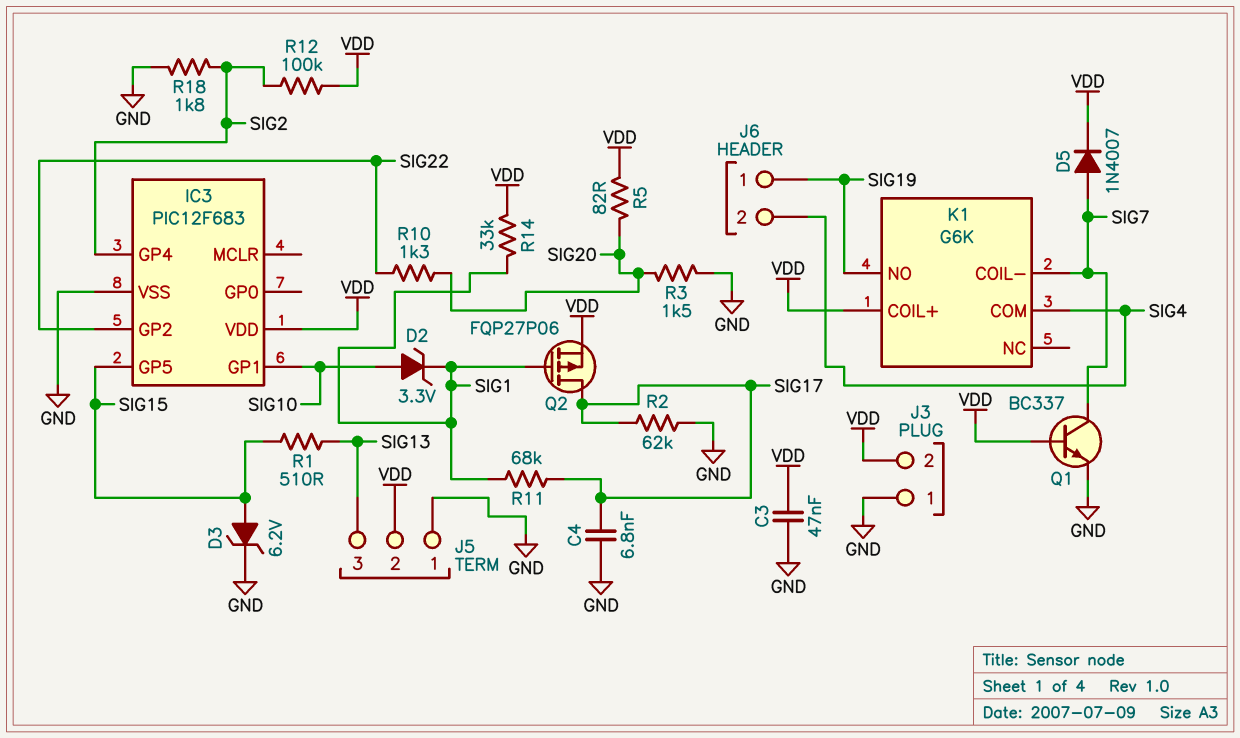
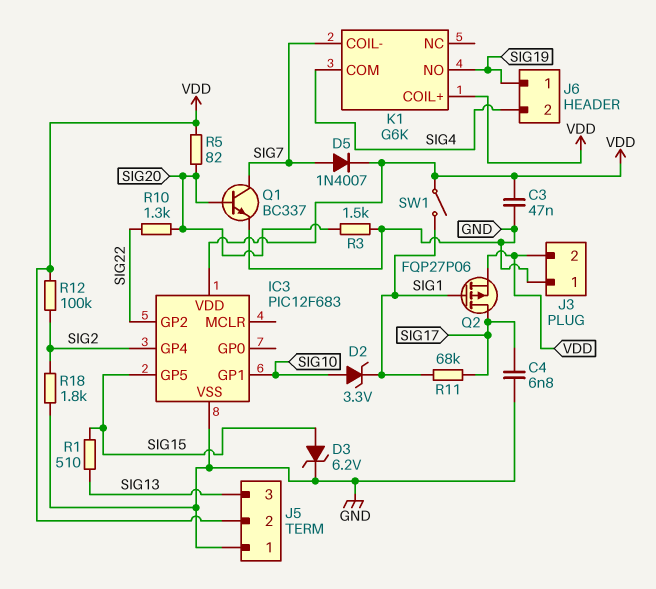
Q1: NPN BC337 (B VDD, C SIG7, E GND) -> NPN BC337 (B SIG20, C SIG7, E GND)
R2: 62k (GND, SIG17) -> none
R14: 33k (SIG1, VDD) -> none
SW1: none -> switch (SIG1, VDD)

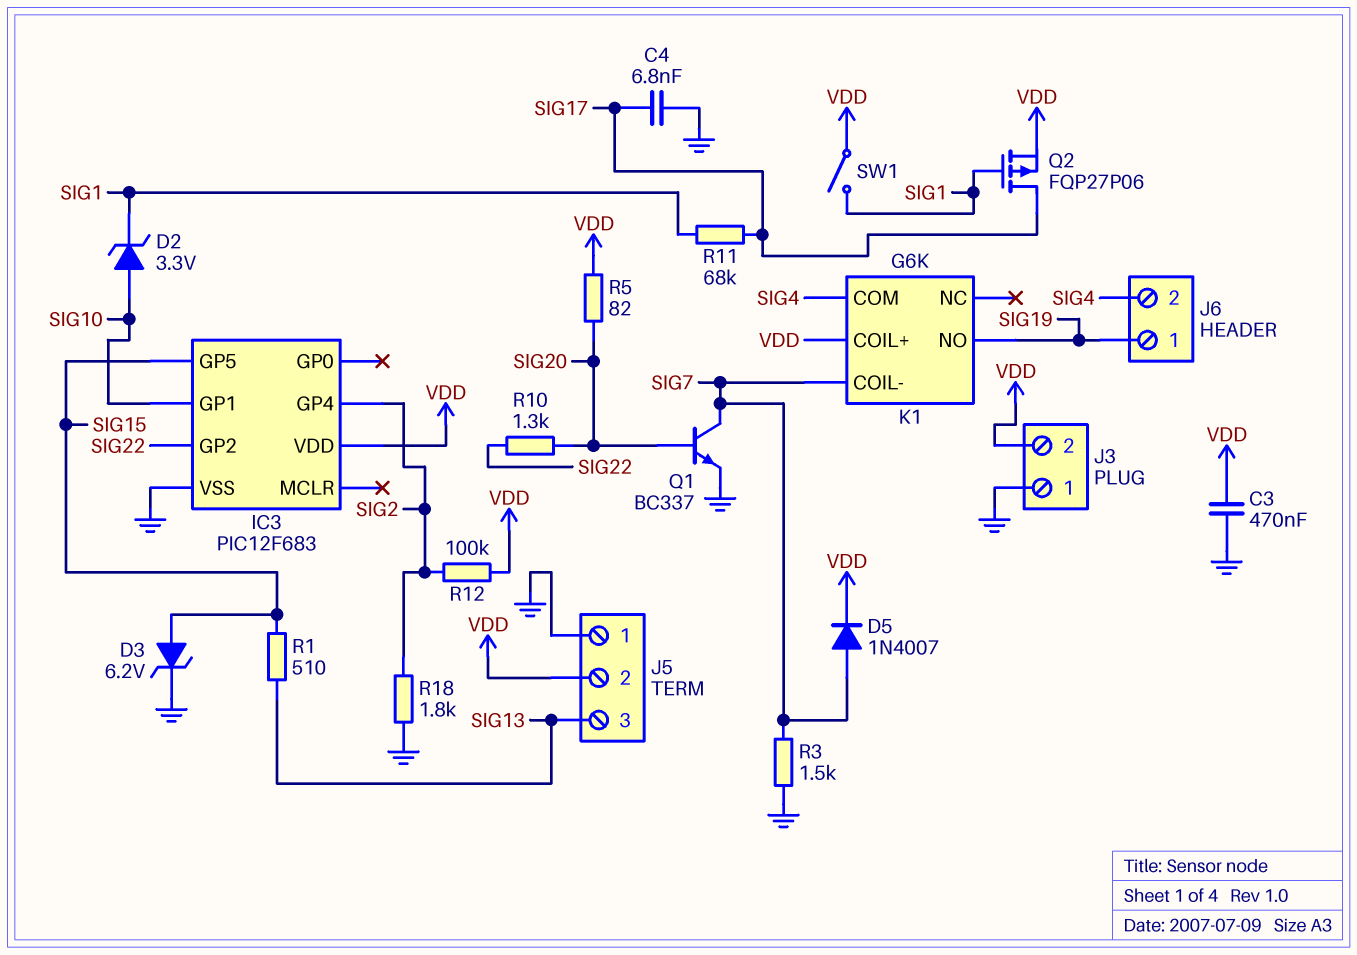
C3: 47nF (GND, VDD) -> 470nF (GND, VDD)
R3: 1.5k (GND, SIG20) -> 1.5k (GND, SIG7)

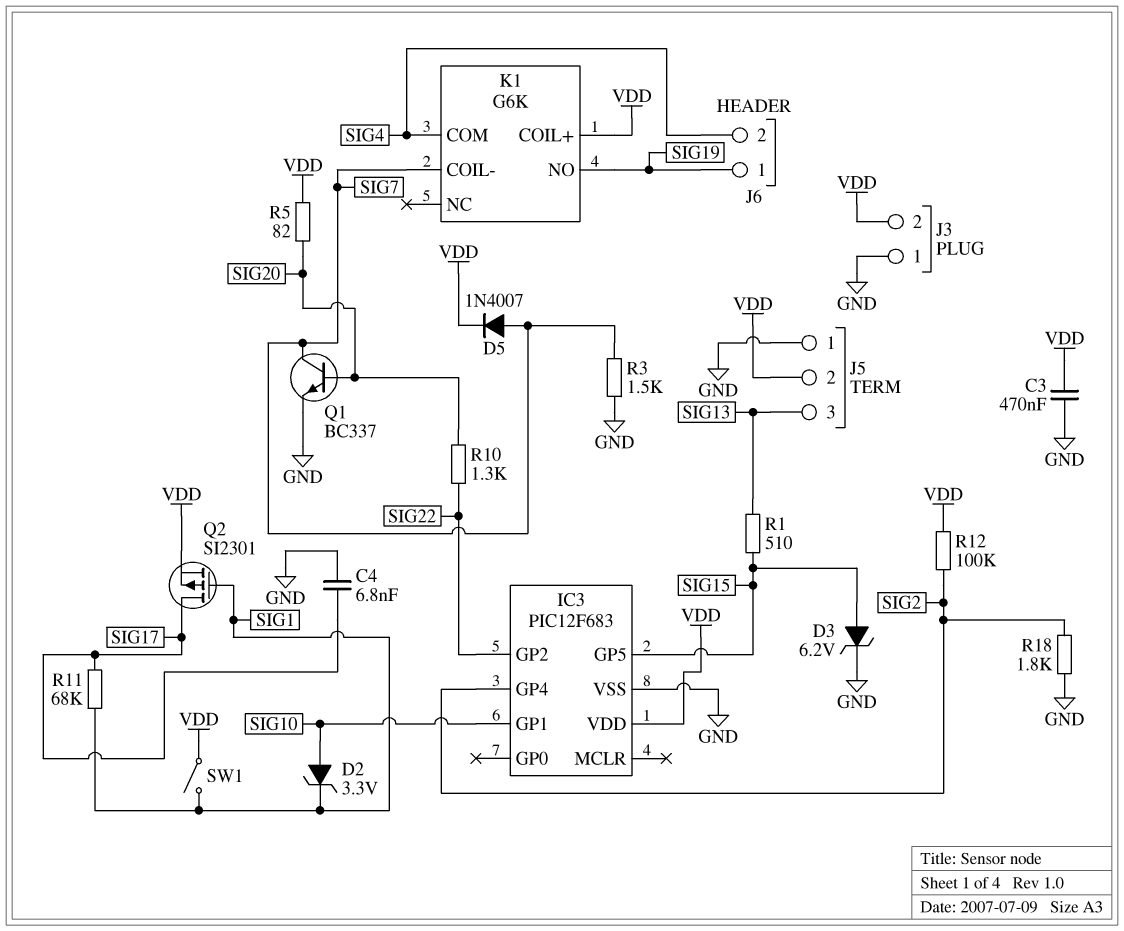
Q2: PMOS FQP27P06 (G SIG1, D SIG17, S VDD) -> PMOS SI2301 (G SIG1, D SIG17, S VDD)

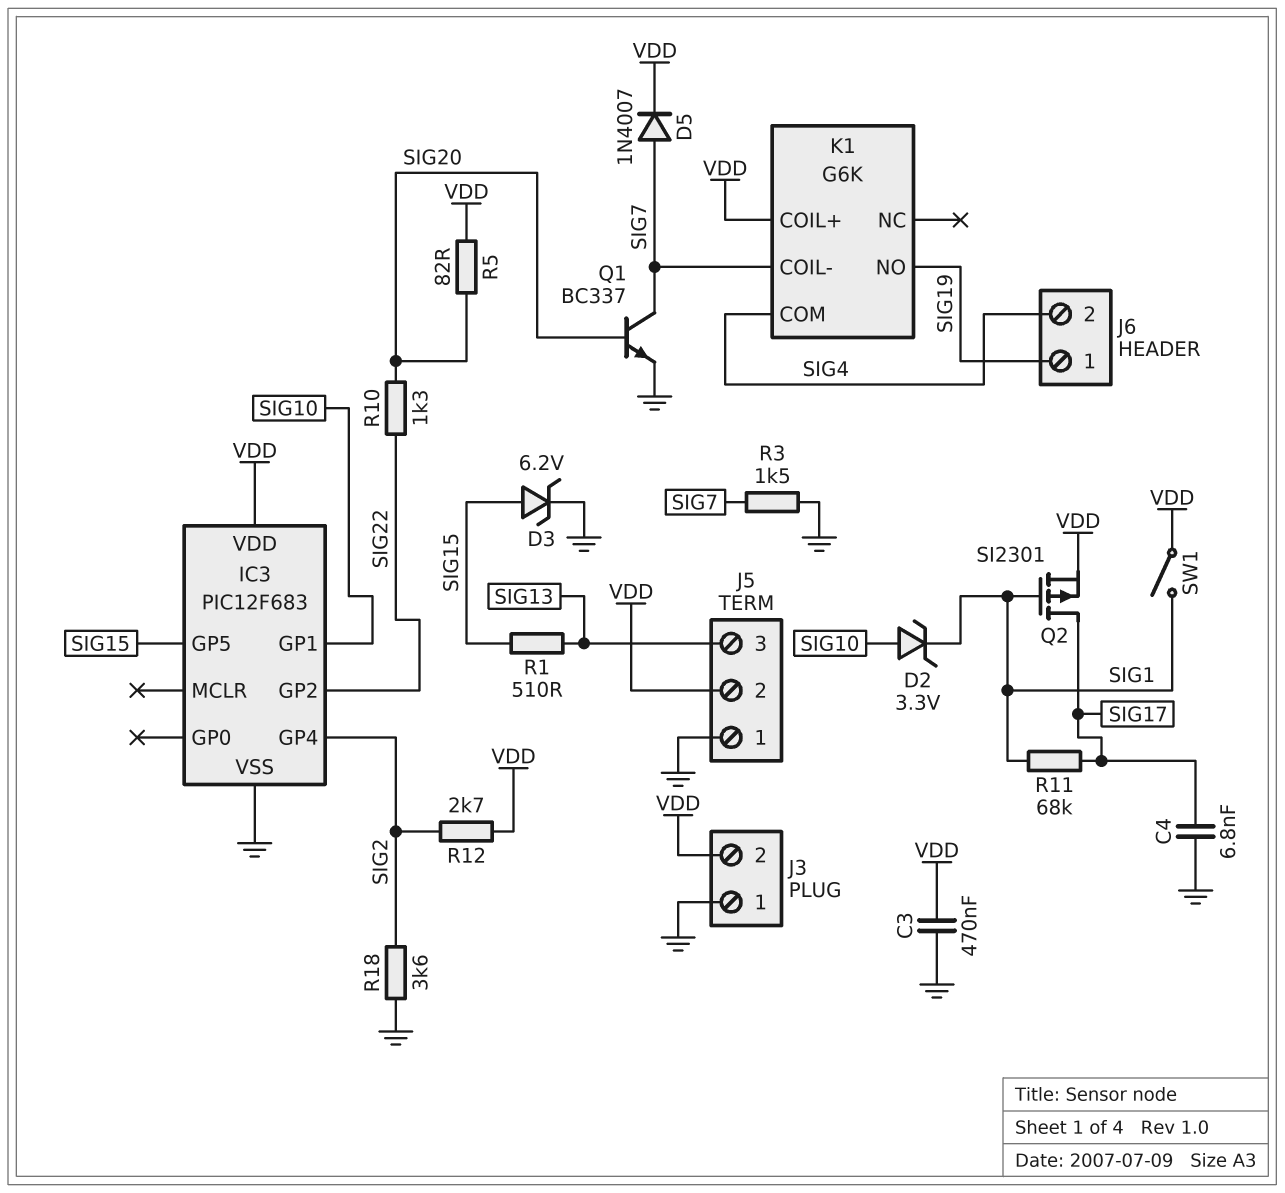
R12: 100k (SIG2, VDD) -> 2.7k (SIG2, VDD)
R18: 1.8k (GND, SIG2) -> 3.6k (GND, SIG2)

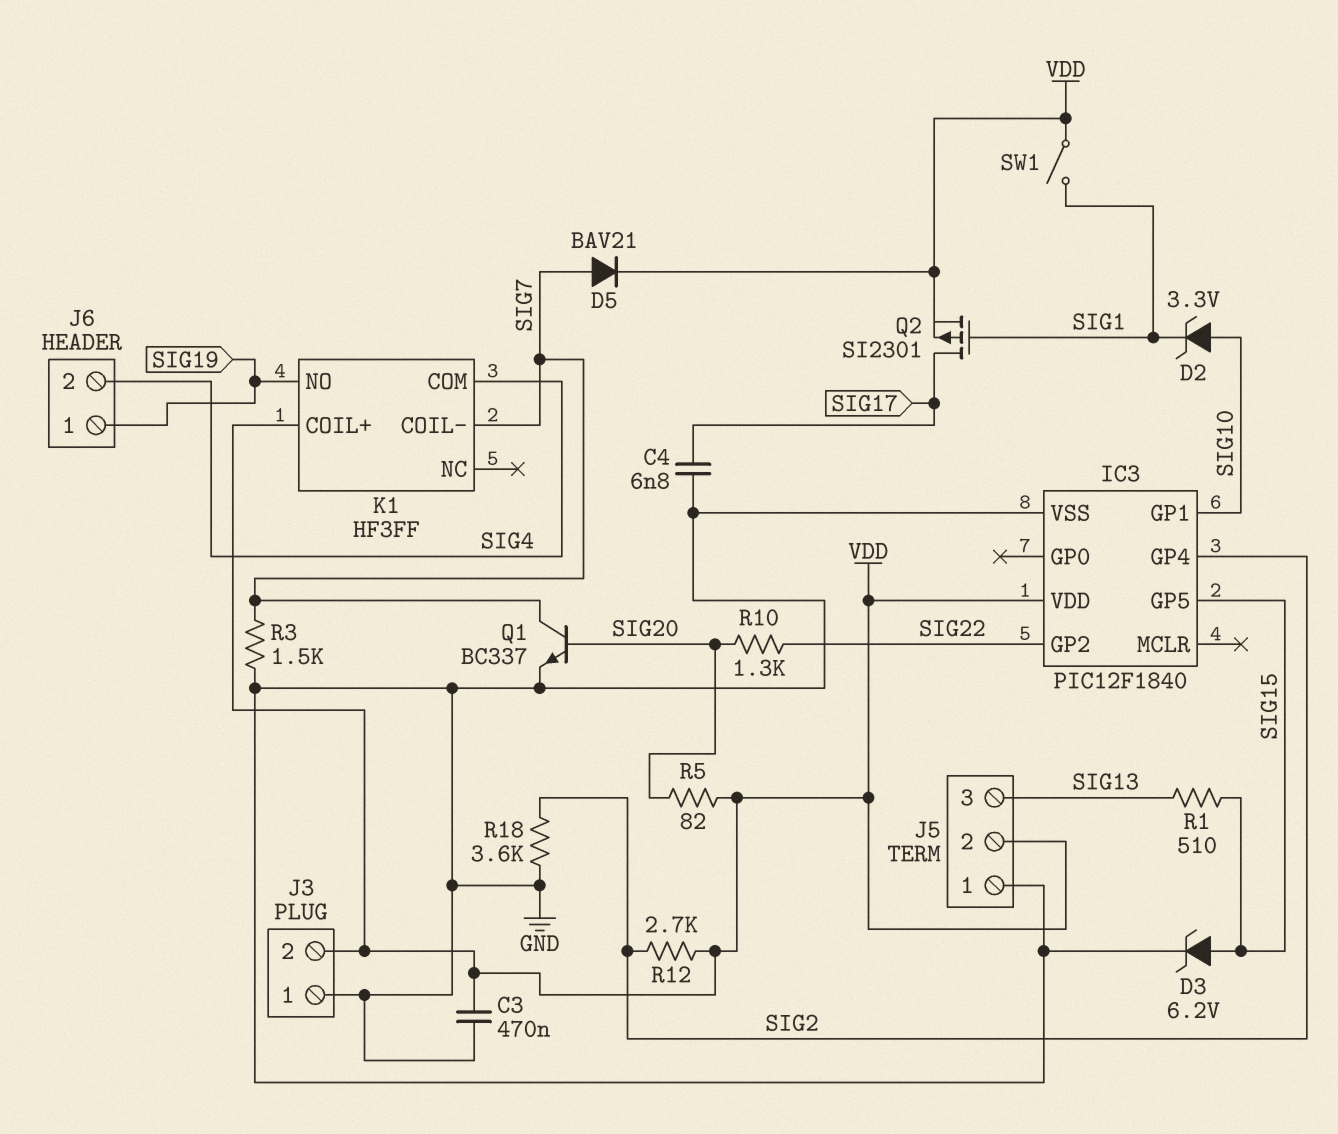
D5: diode 1N4007 (A SIG7, K VDD) -> diode BAV21 (A SIG7, K VDD)
IC3: PIC12F683 -> PIC12F1840
K1: G6K -> HF3FF
R11: 68k (SIG1, SIG17) -> none

